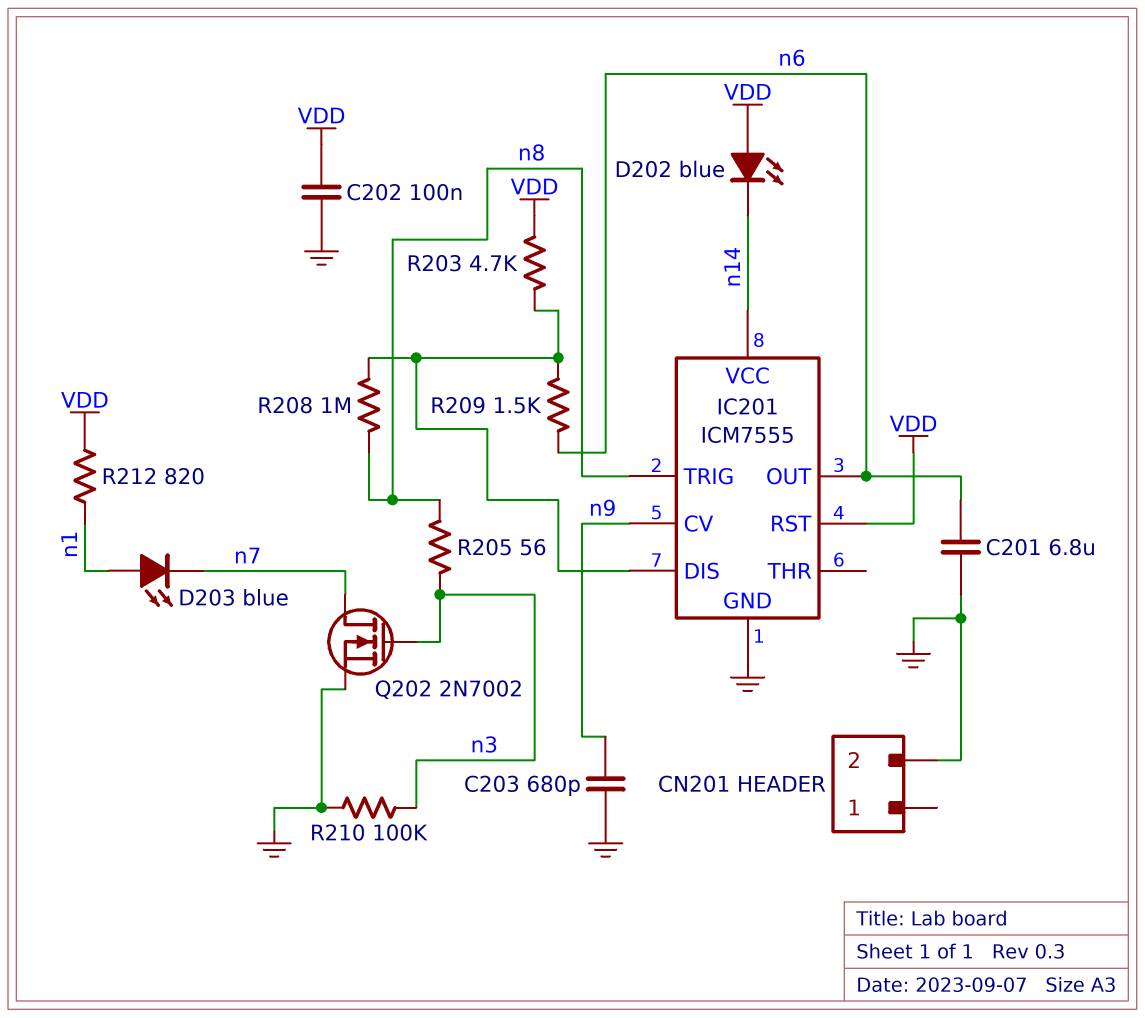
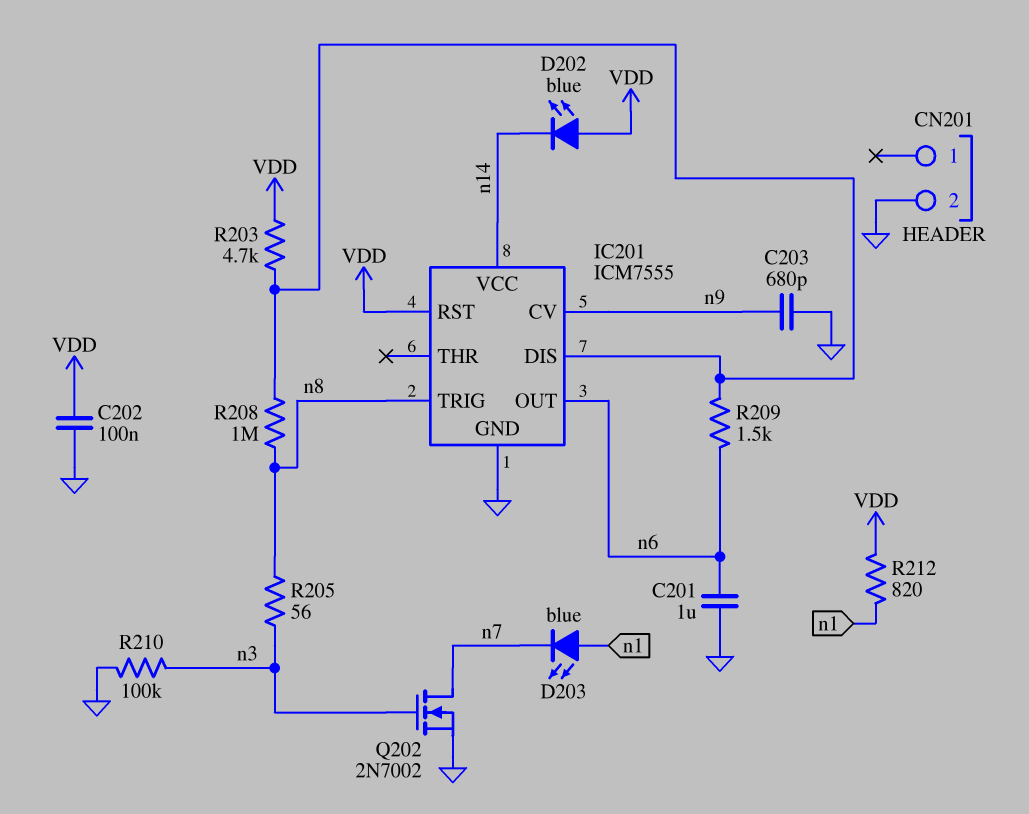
C201: 6.8uF (GND, n6) -> 1uF (GND, n6)

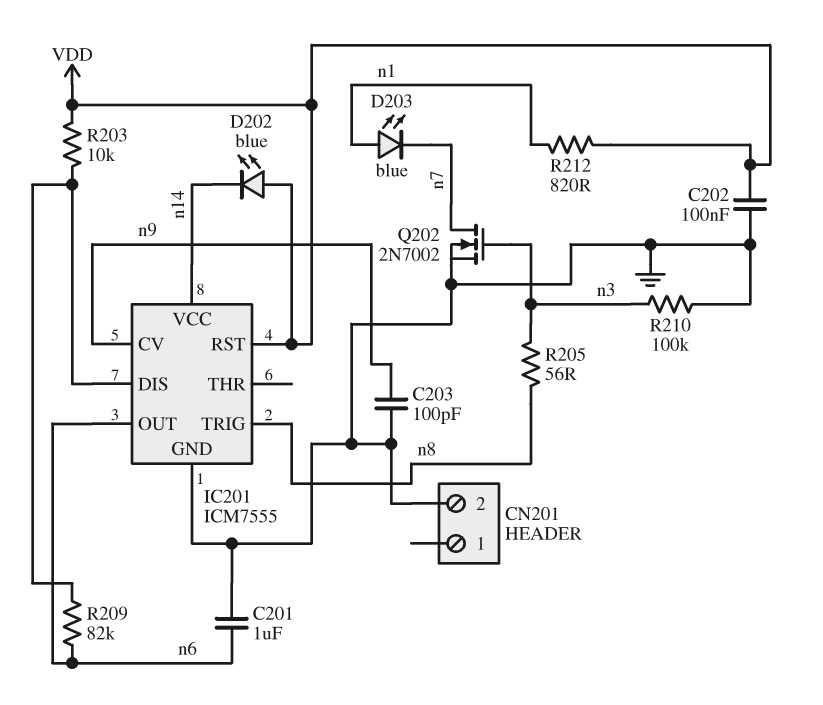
C203: 680pF (GND, n9) -> 100pF (GND, n9)
R203: 4.7k (IC201/DIS, VDD) -> 10k (IC201/DIS, VDD)
R208: 1M (IC201/DIS, n8) -> none
R209: 1.5k (IC201/DIS, n6) -> 82k (IC201/DIS, n6)

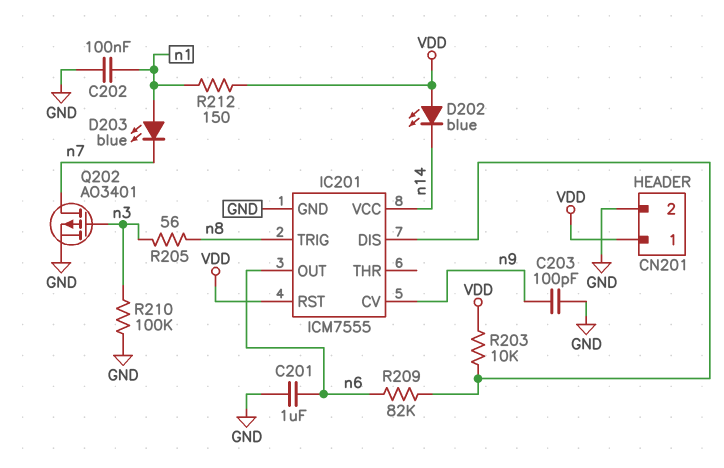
C202: 100nF (GND, VDD) -> 100nF (GND, n1)
CN201 pin 1: none -> VDD
Q202: NMOS 2N7002 (G n3, D n7, S GND) -> PMOS AO3401 (G n3, D n7, S GND)
R212: 820 (VDD, n1) -> 150 (VDD, n1)

